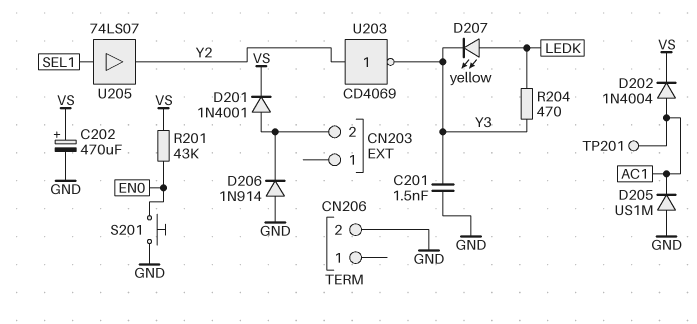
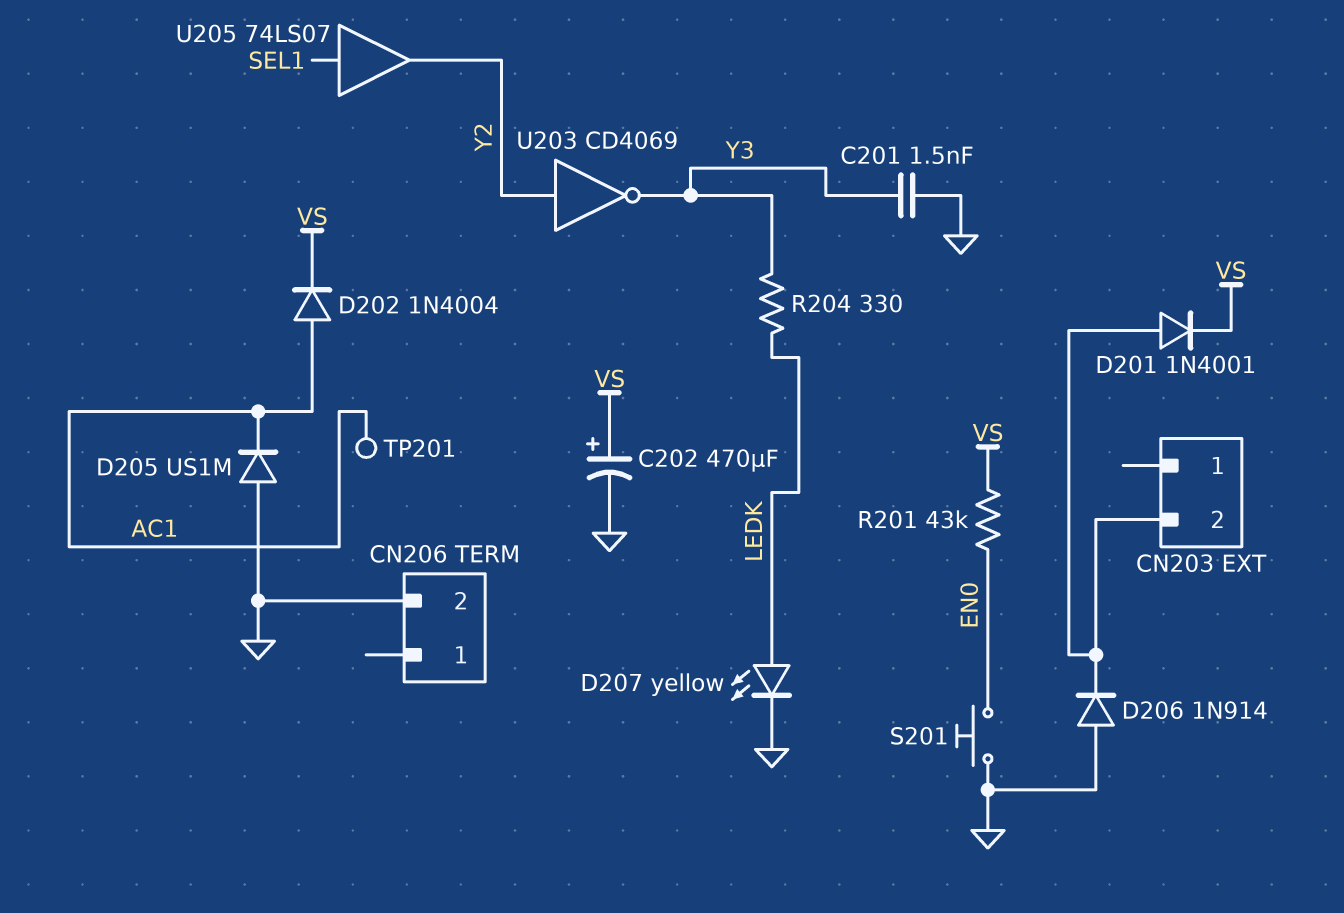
D207: LED yellow (A LEDK, K Y3) -> LED yellow (A LEDK, K GND)
R204: 470 (LEDK, Y3) -> 330 (LEDK, Y3)

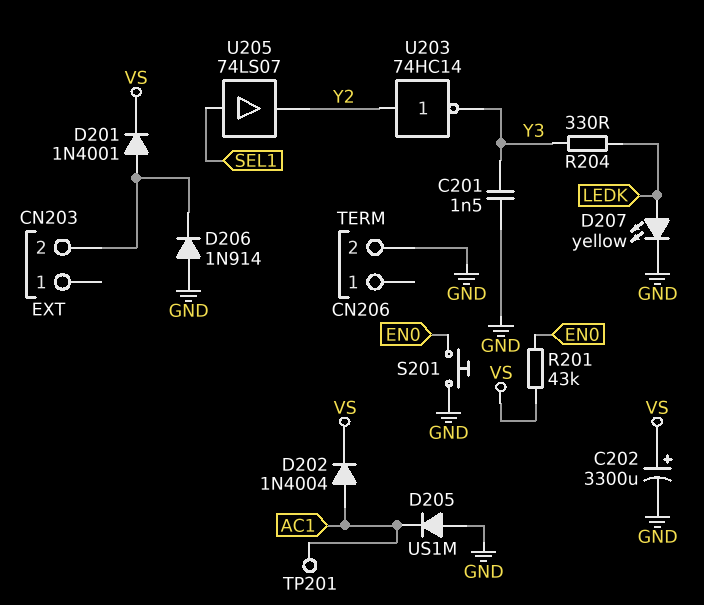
C202: 470uF (plus VS, minus GND) -> 3300uF (plus VS, minus GND)
U203: NOT CD4069 (in Y2, out Y3) -> NOT 74HC14 (in Y2, out Y3)

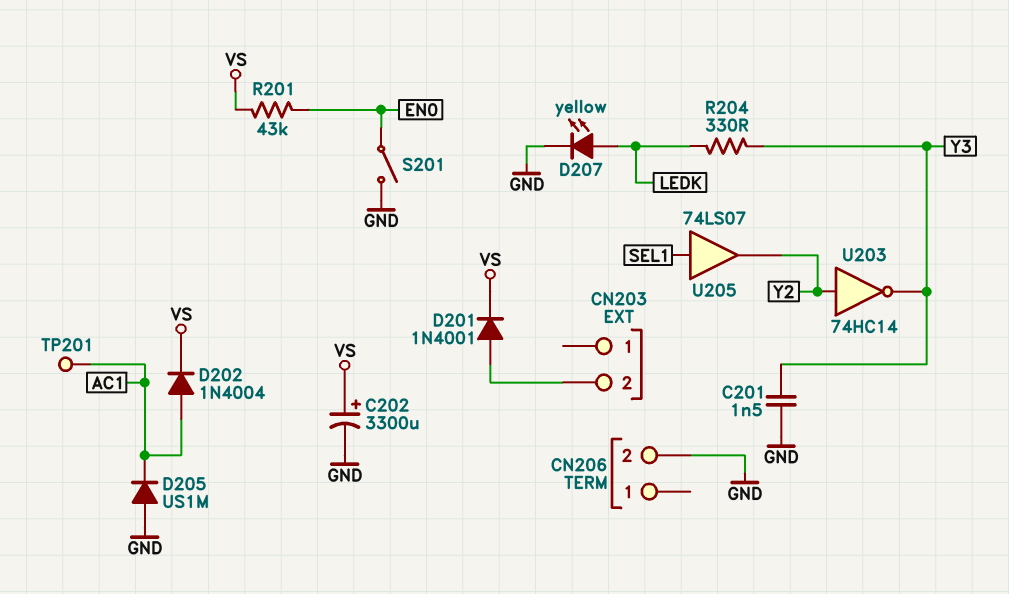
D206: diode 1N914 (A GND, K CN203/2) -> none
S201: button (EN0, GND) -> switch (EN0, GND)

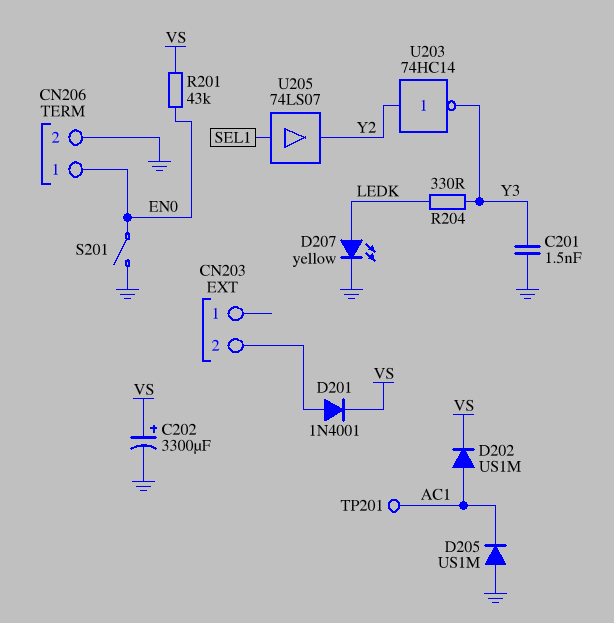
CN206 pin 1: none -> EN0
D202: diode 1N4004 (A AC1, K VS) -> diode US1M (A AC1, K VS)

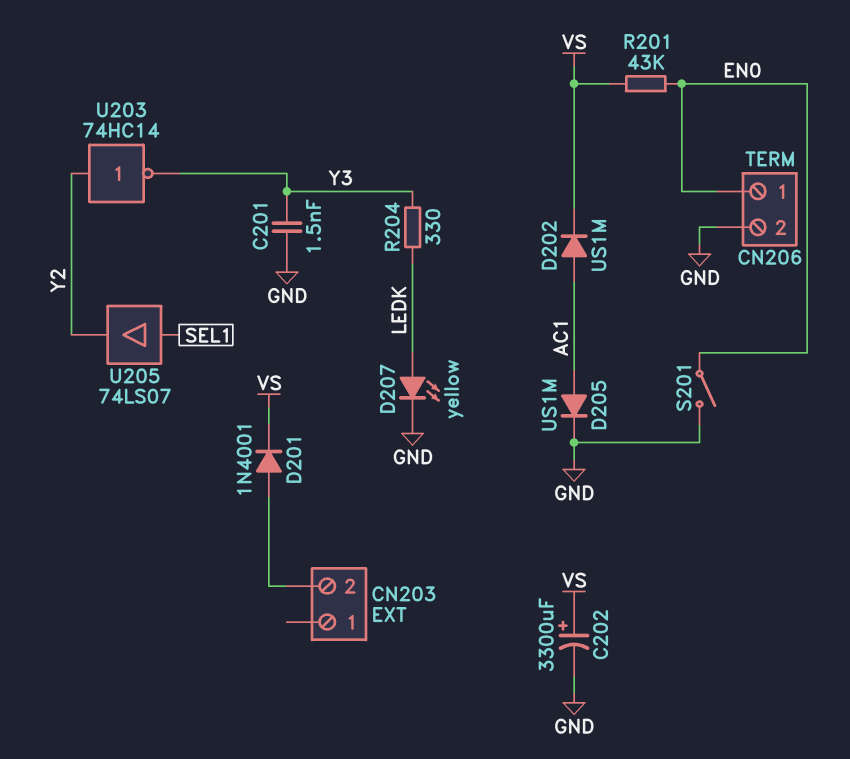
D205: diode US1M (A GND, K AC1) -> diode US1M (A AC1, K GND)
TP201: test point (AC1) -> none

